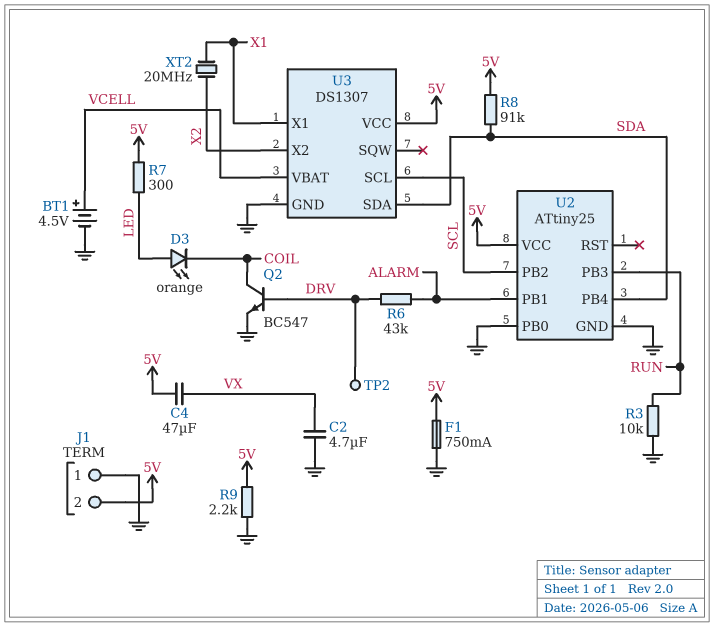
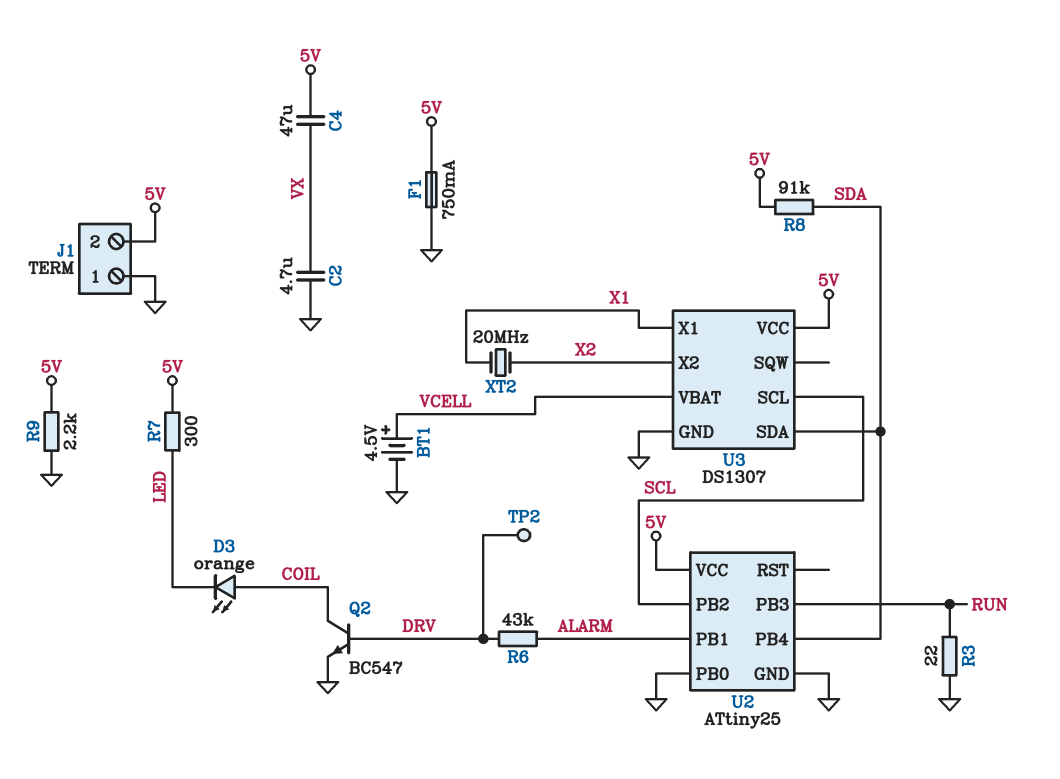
D3: LED orange (A LED, K COIL) -> LED orange (A COIL, K LED)
R3: 10k (GND, RUN) -> 22 (GND, RUN)

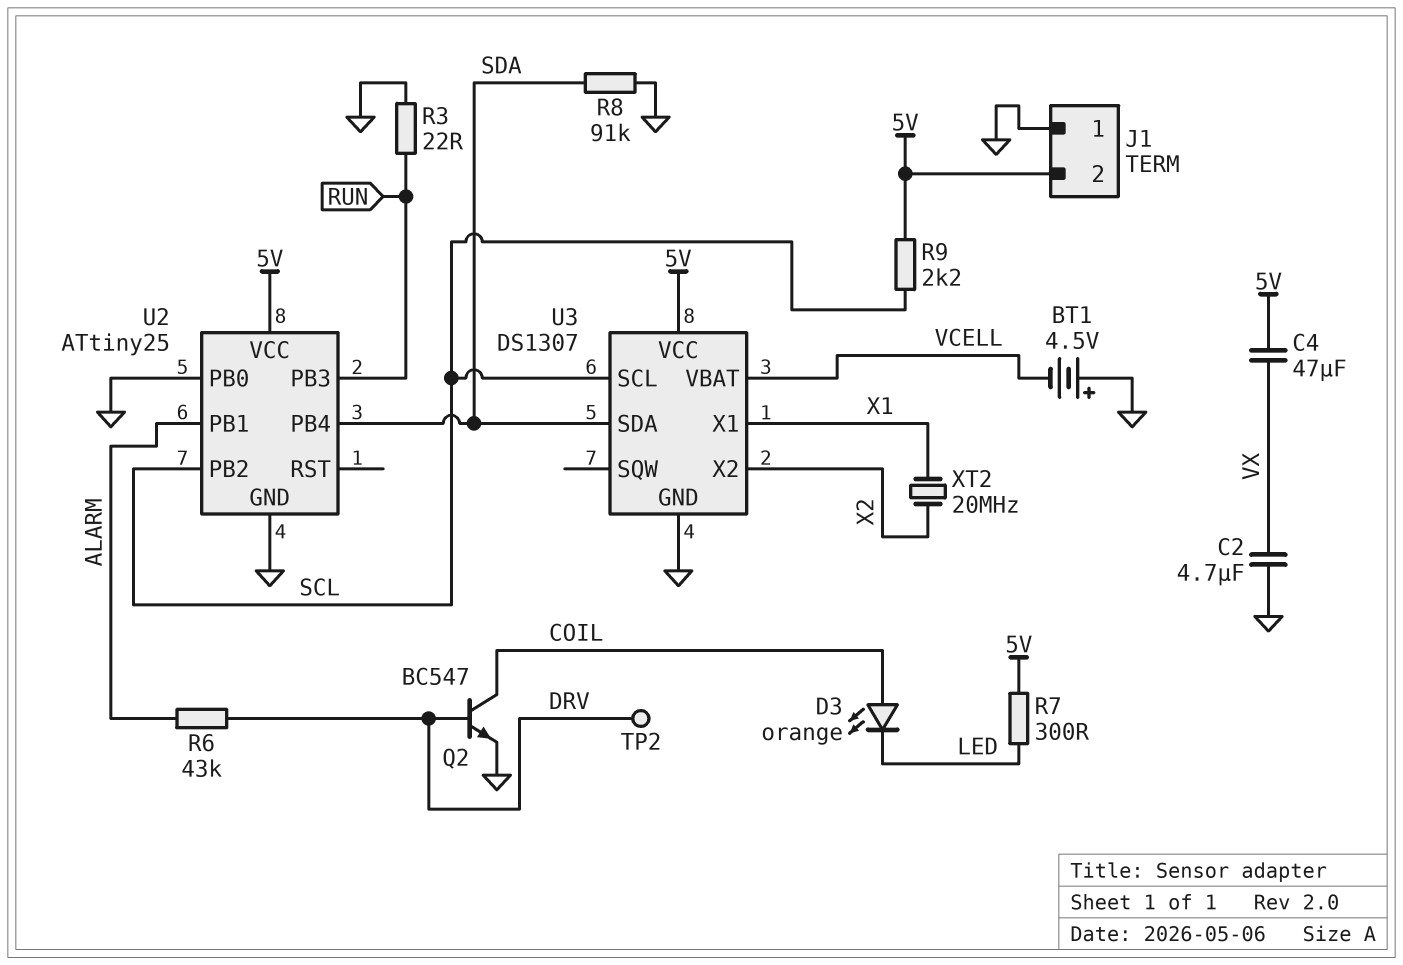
BT1: 4.5V (plus VCELL, minus GND) -> 4.5V (plus GND, minus VCELL)
F1: 750mA (5V, GND) -> none
R8: 91k (5V, SDA) -> 91k (GND, SDA)
R9: 2.2k (5V, GND) -> 2.2k (5V, SCL)

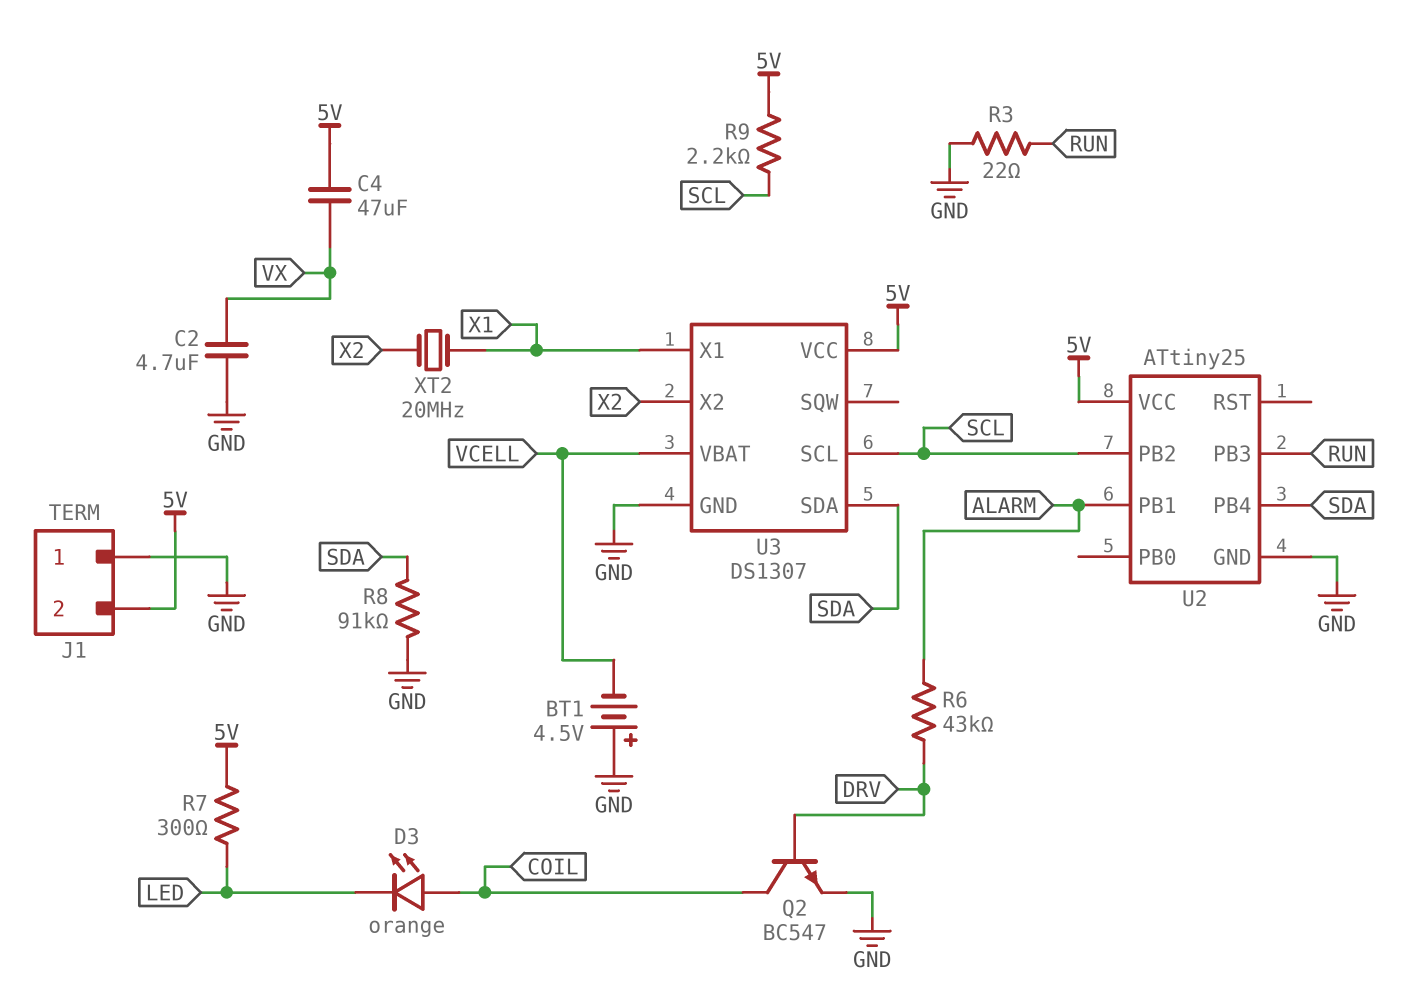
TP2: test point (DRV) -> none
U2 pin PB0: GND -> none

